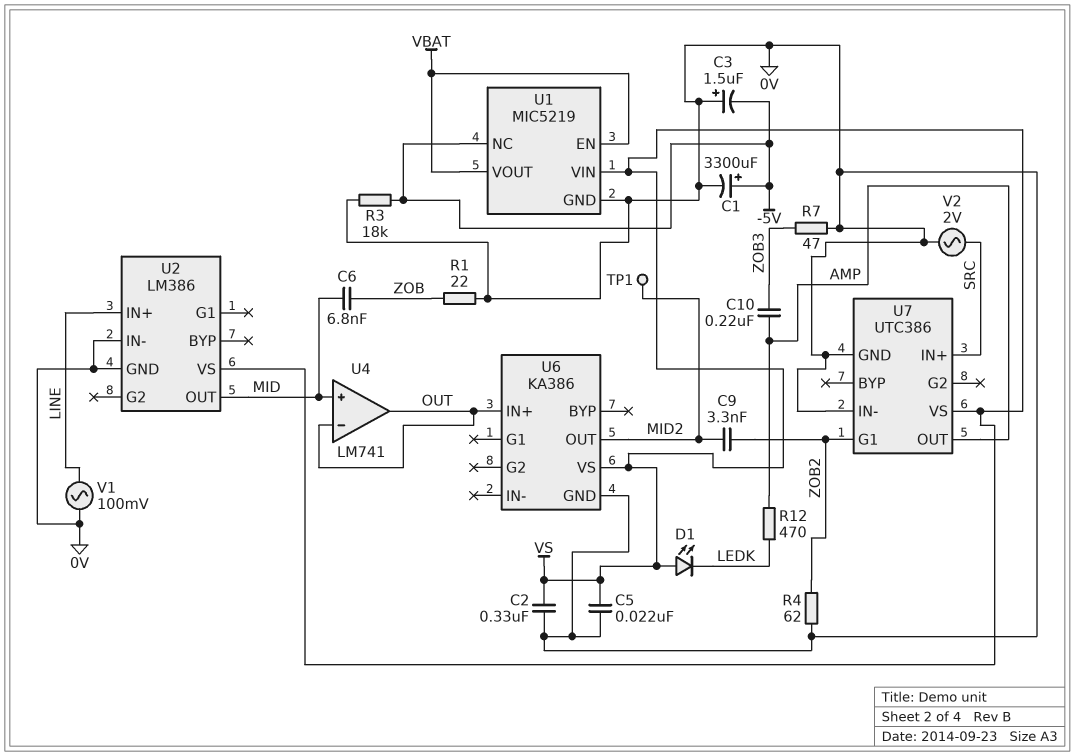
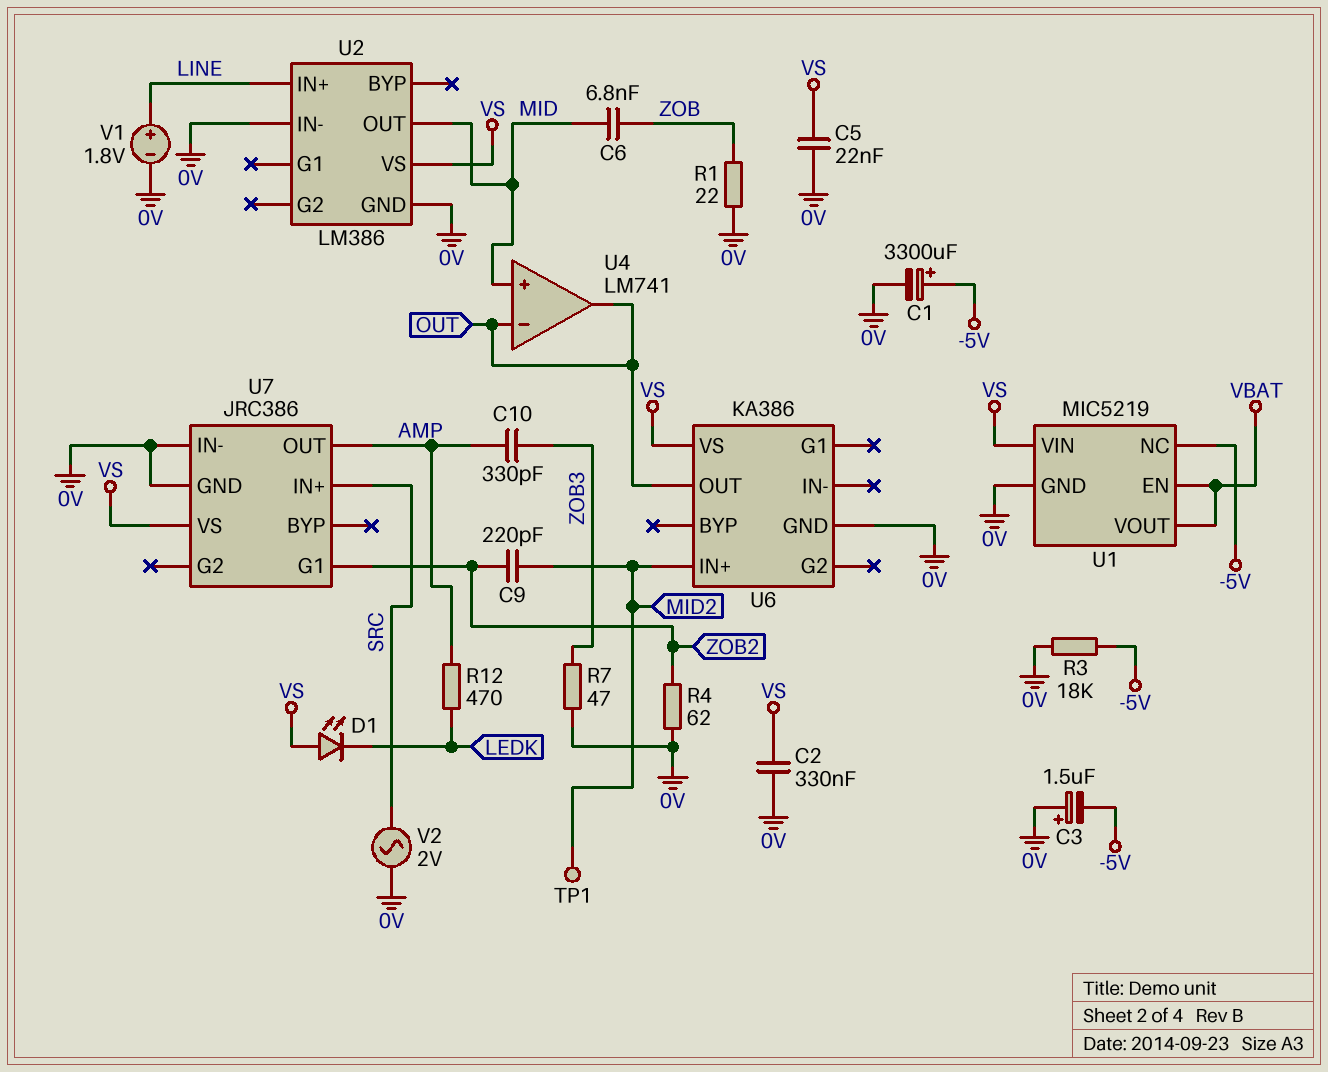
C9: 3.3nF (MID2, ZOB2) -> 220pF (MID2, ZOB2)
C10: 220nF (AMP, ZOB3) -> 330pF (AMP, ZOB3)
U6 pin IN+: OUT -> MID2
U6 pin OUT: MID2 -> OUT
U7: UTC386 -> JRC386
V1: AC 100mV (0V, LINE) -> 1.8V (plus LINE, minus 0V)

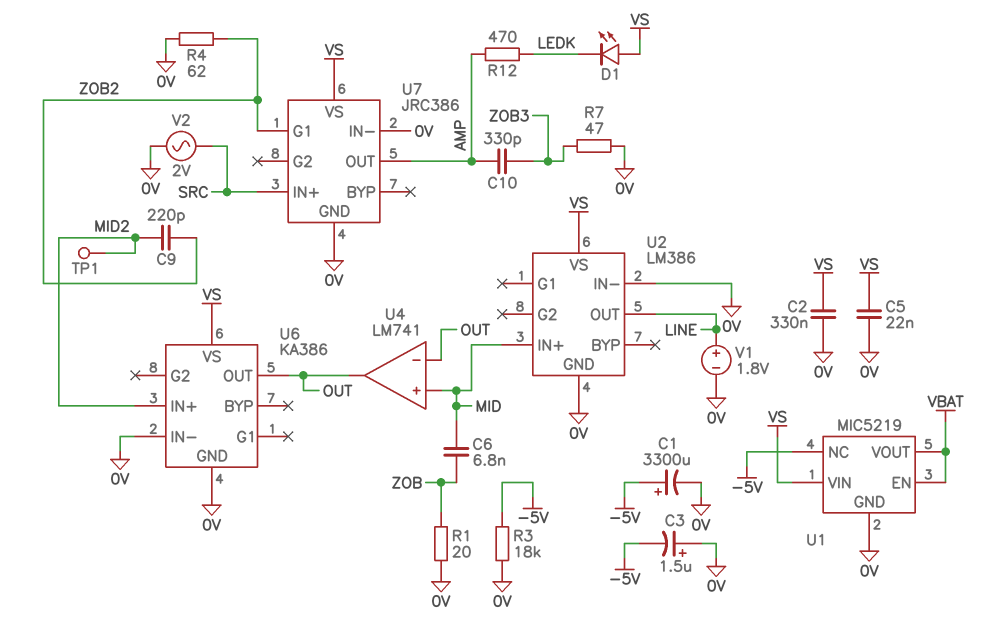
R1: 22 (0V, ZOB) -> 20 (0V, ZOB)
U2 pin IN+: LINE -> MID
U2 pin OUT: MID -> LINE
U6 pin IN-: none -> 0V

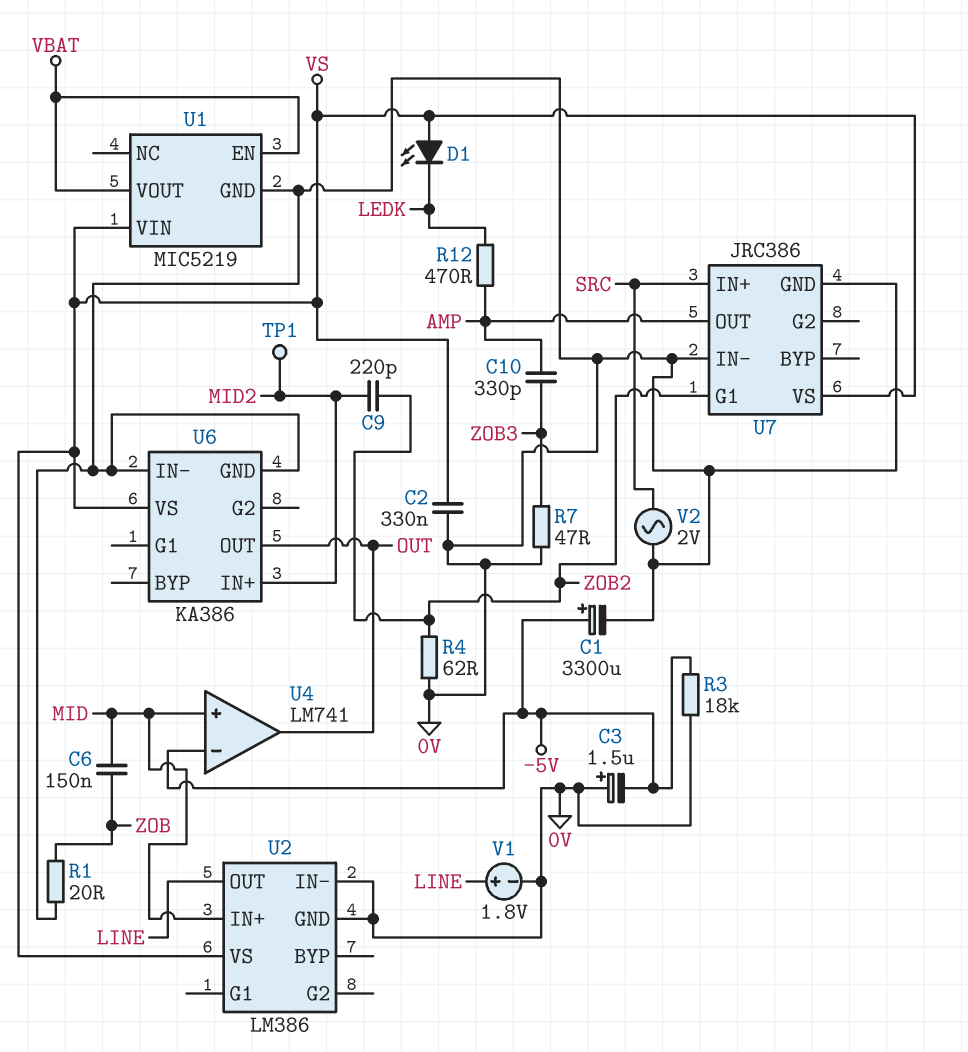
C5: 22nF (0V, VS) -> none
C6: 6.8nF (MID, ZOB) -> 150nF (MID, ZOB)
U1 pin NC: -5V -> none
U4 pin in-: OUT -> -5V

